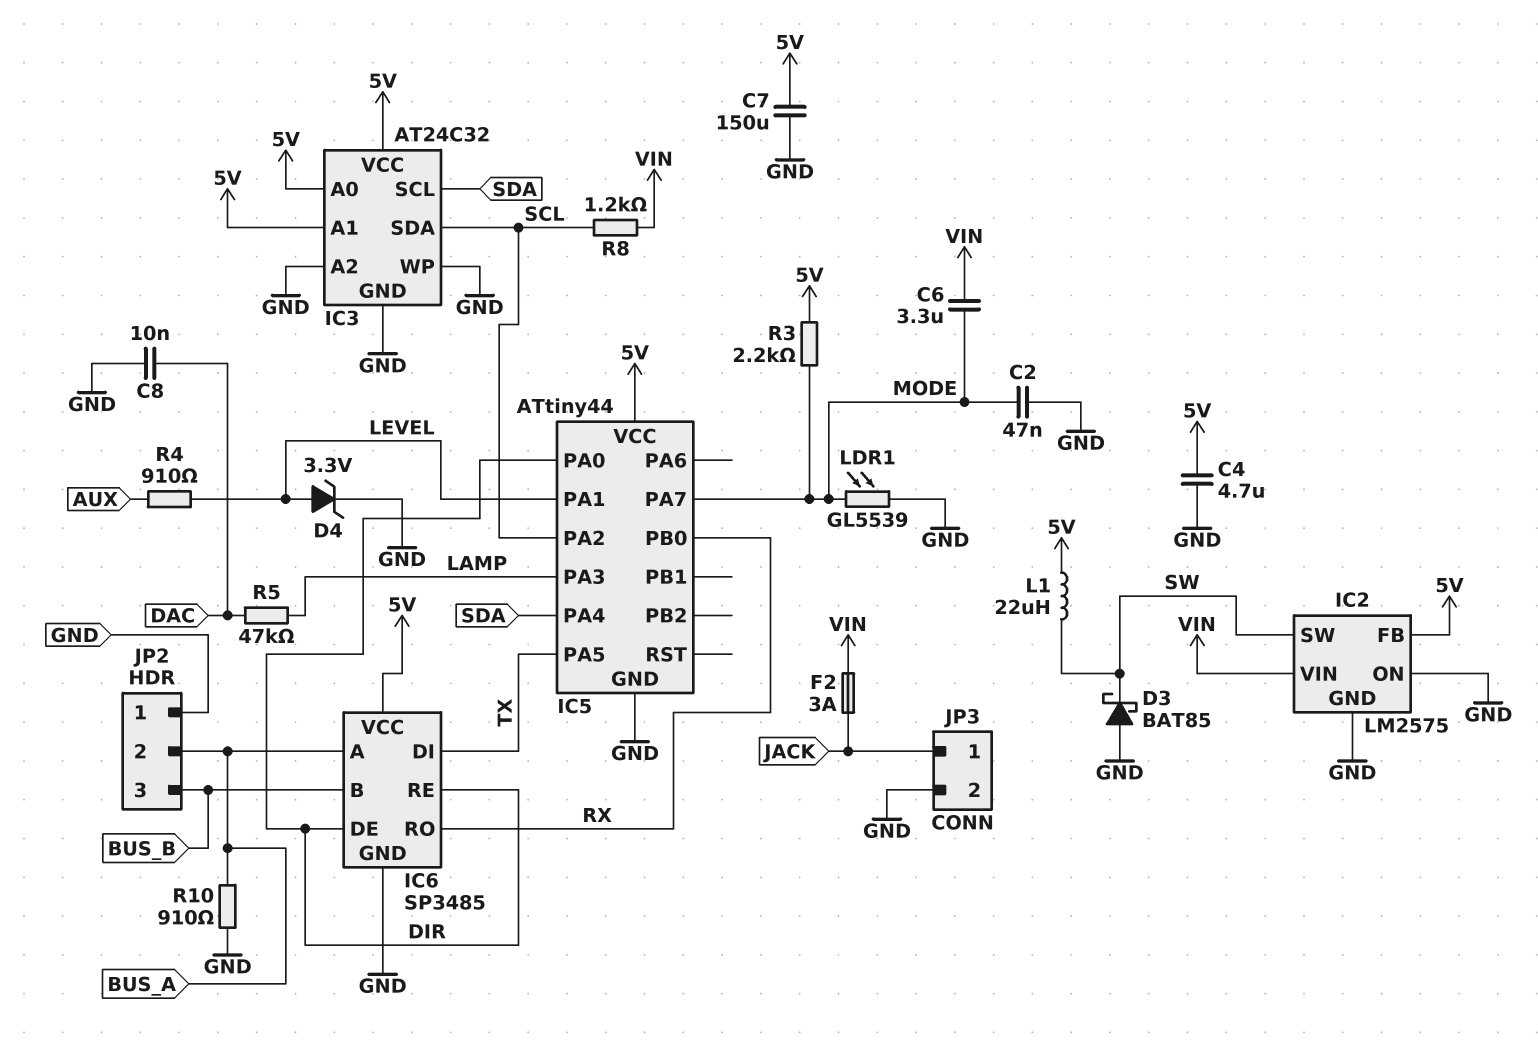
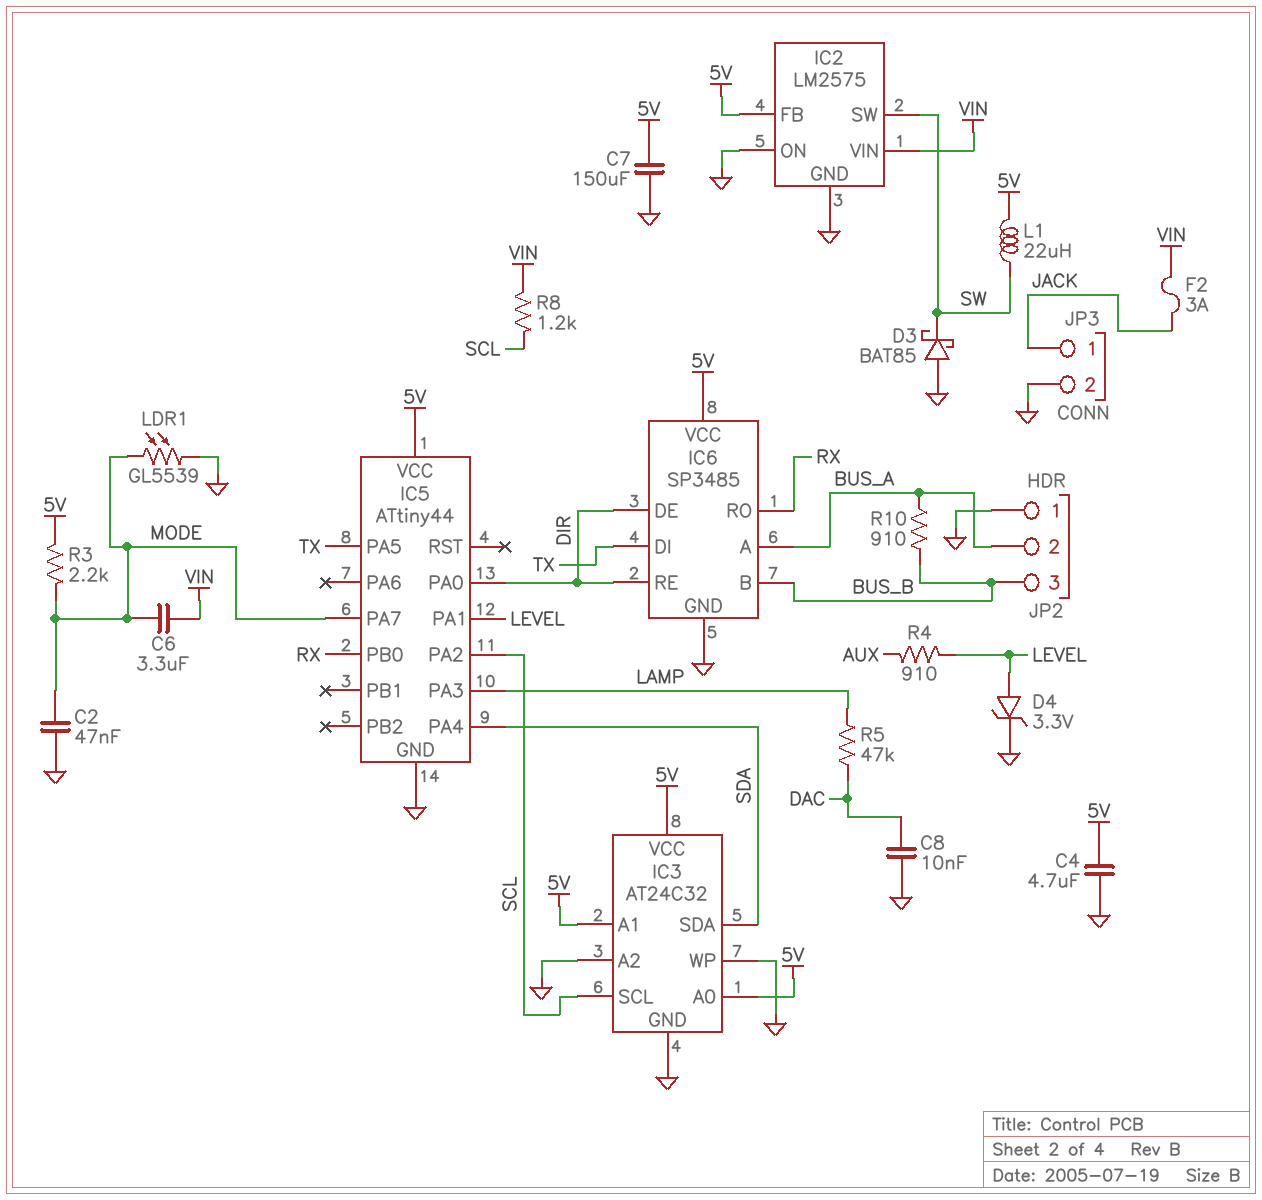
IC3 pin SCL: SDA -> SCL
IC3 pin SDA: SCL -> SDA
R10: 910 (BUS_A, GND) -> 910 (BUS_A, BUS_B)

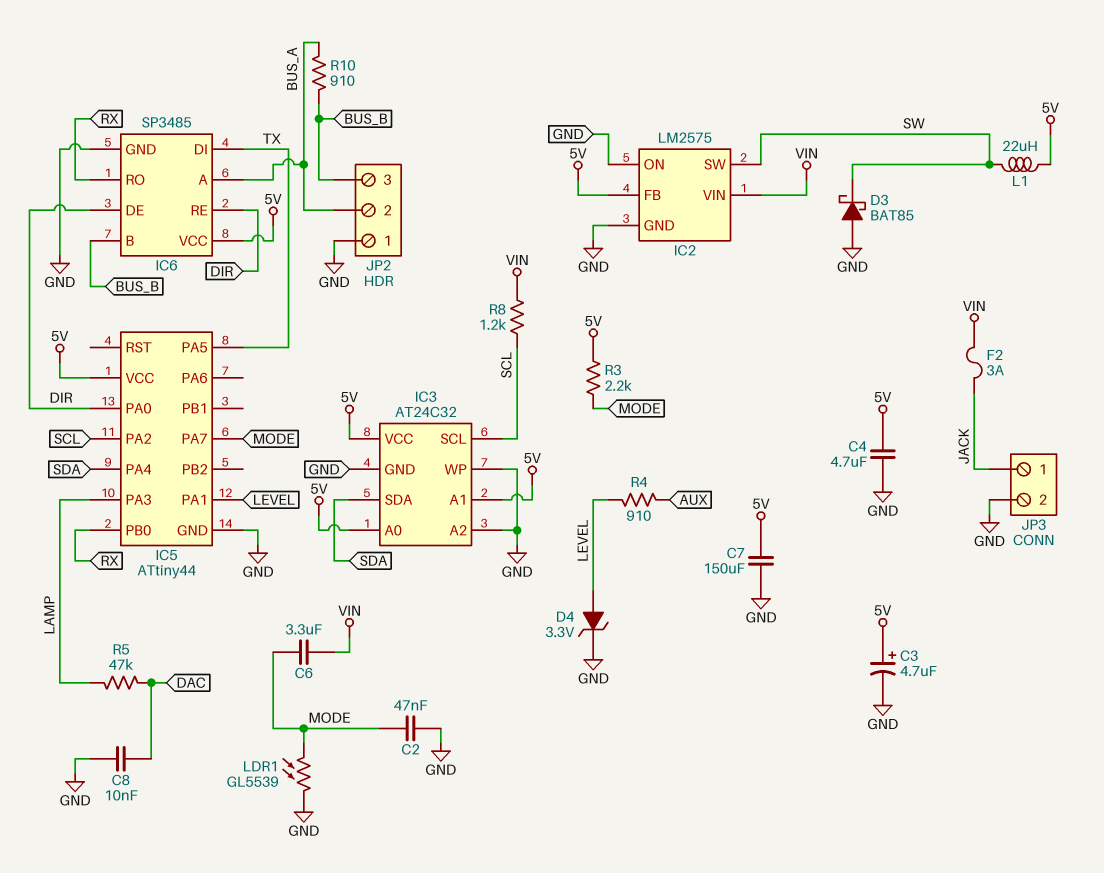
C3: none -> 4.7uF (plus 5V, minus GND)

